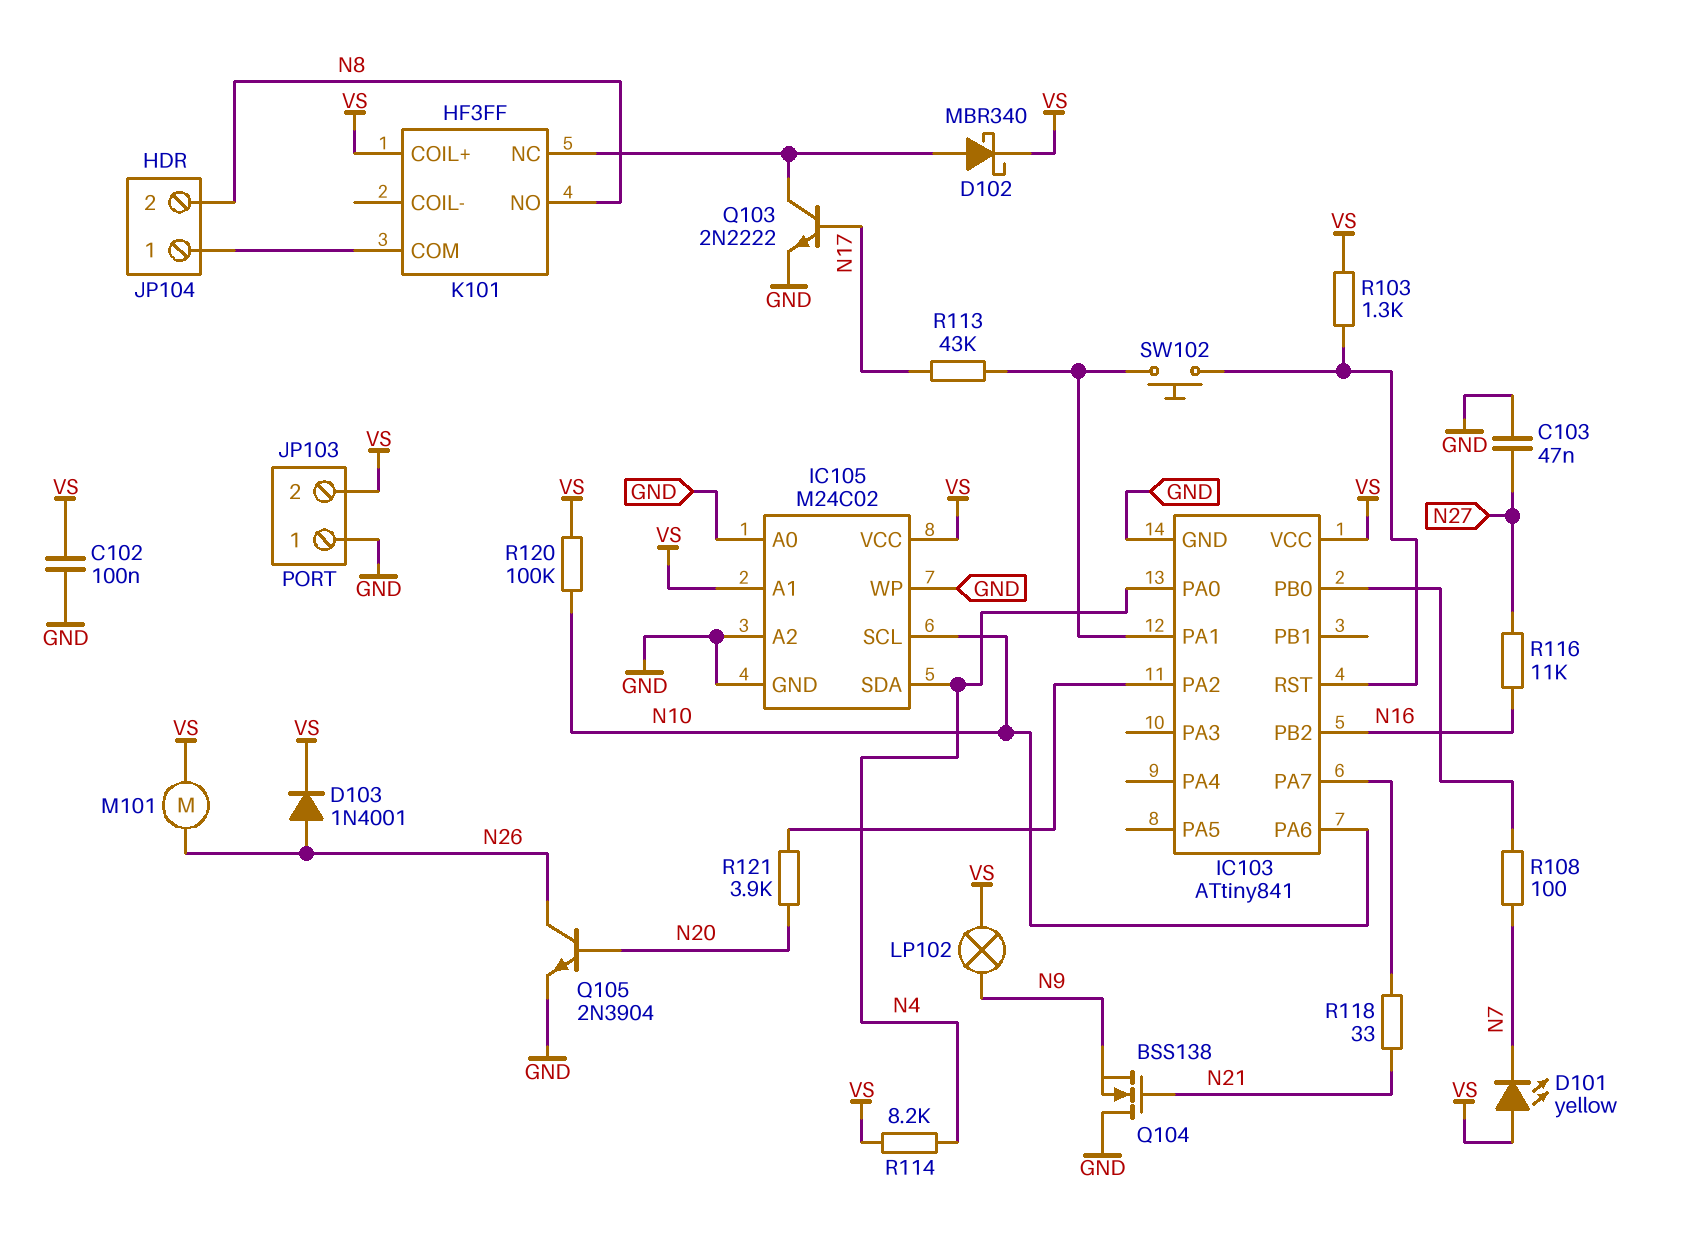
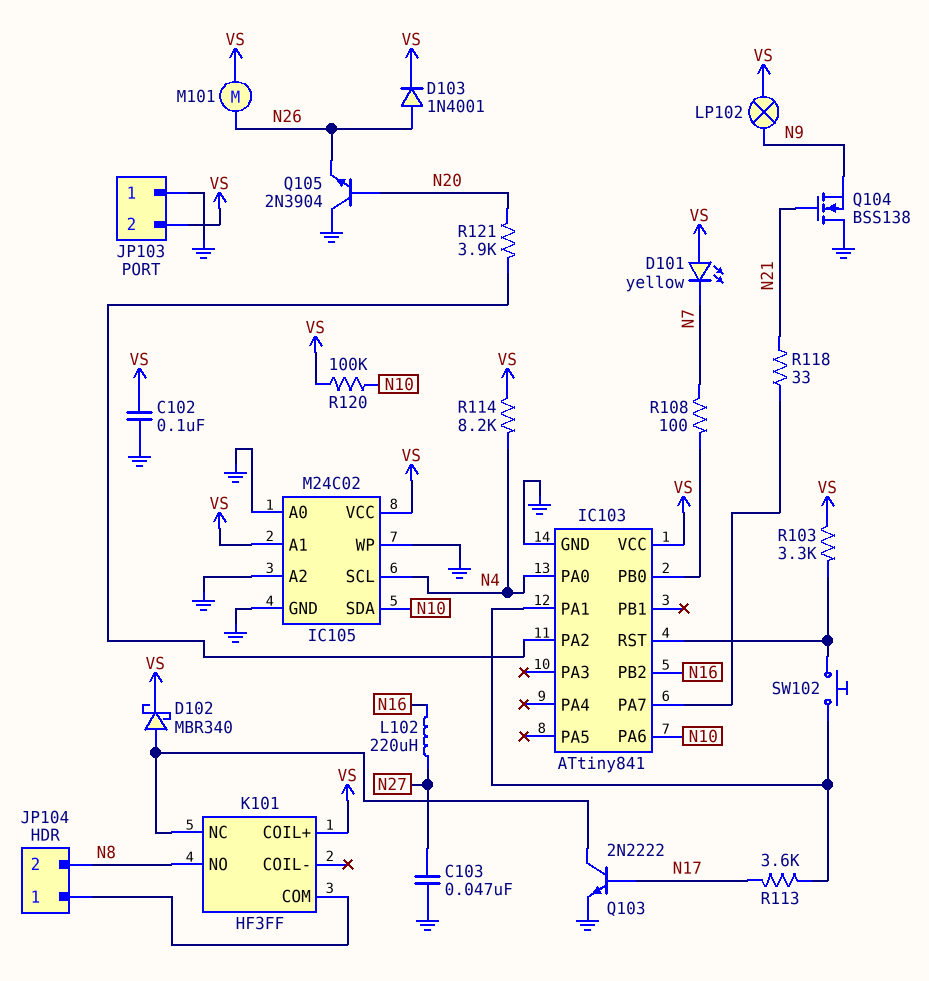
IC105 pin SCL: N10 -> N4
IC105 pin SDA: N4 -> N10
L102: none -> 220uH (N16, N27)
Q105: NPN 2N3904 (B N20, C N26, E GND) -> NPN 2N3904 (B N20, C GND, E N26)
R103: 1.3k (IC103/RST, VS) -> 3.3k (IC103/RST, VS)
R113: 43k (IC103/PA1, N17) -> 3.6k (IC103/PA1, N17)
R116: 11k (N16, N27) -> none

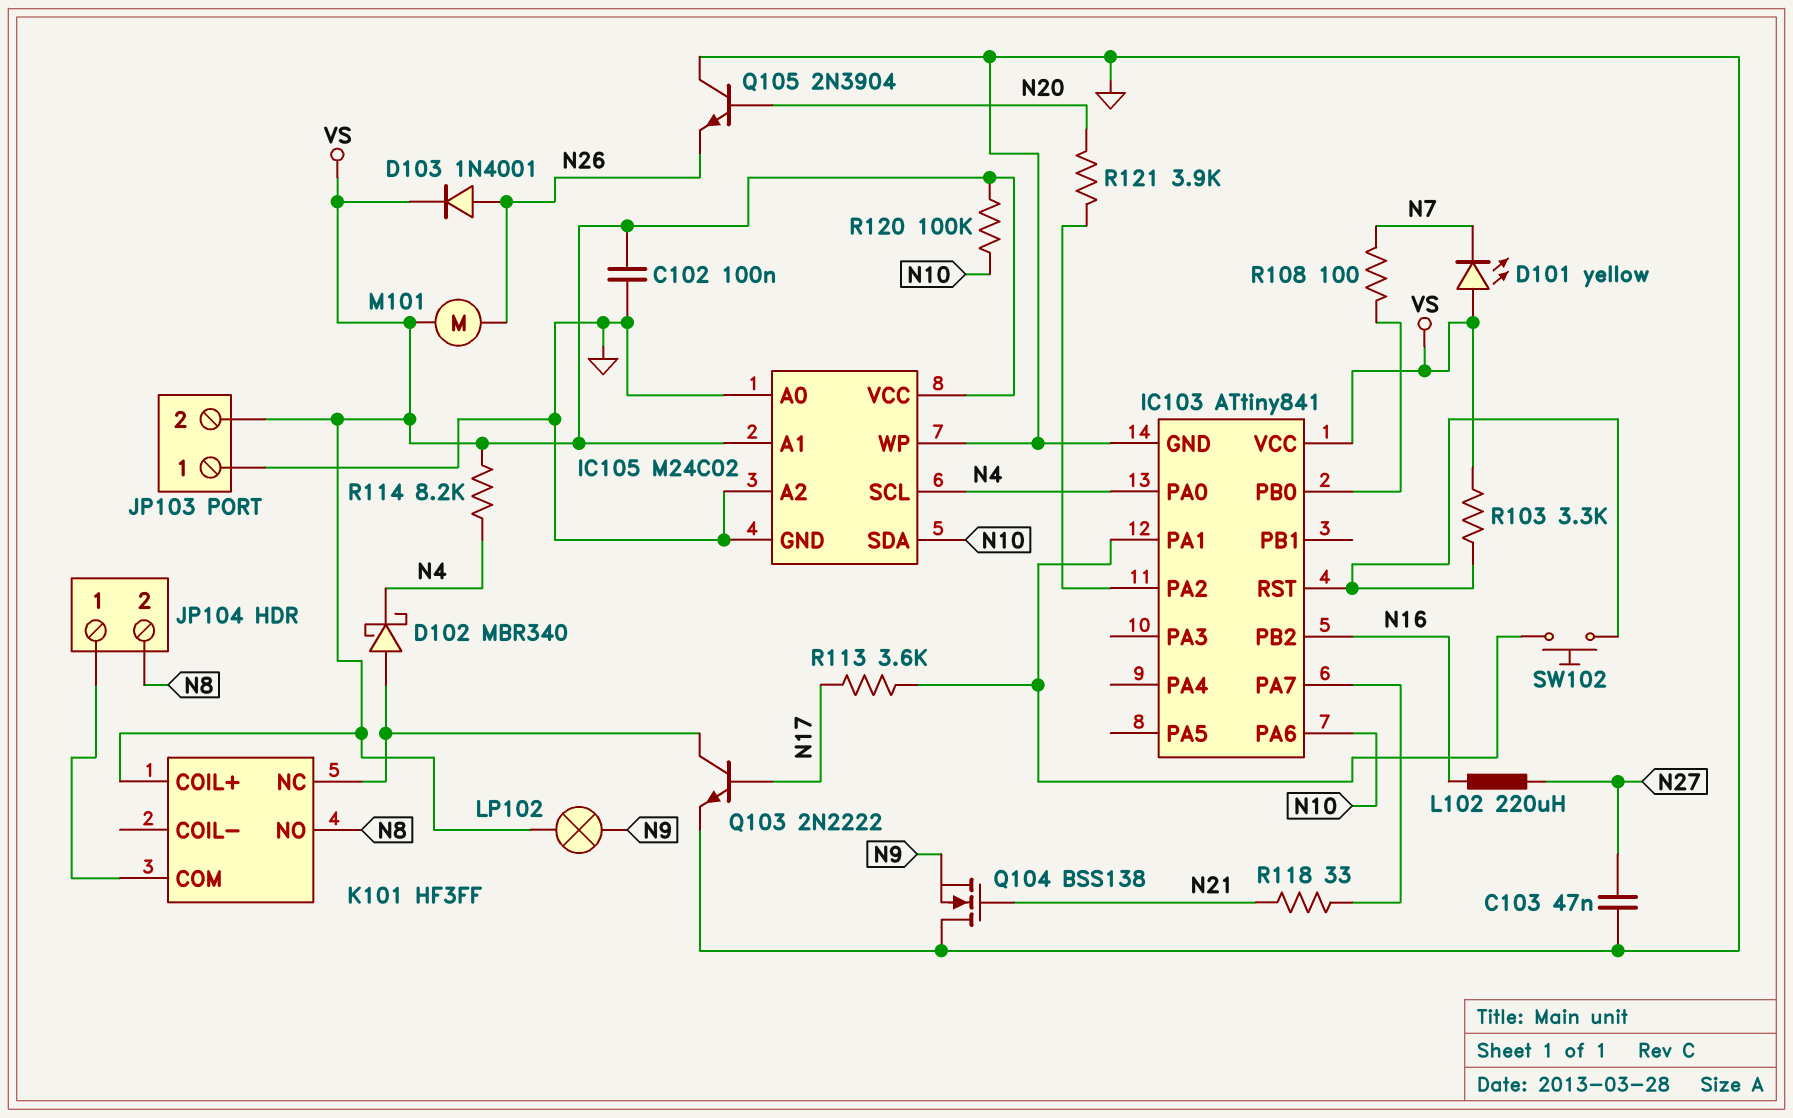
D102: schottky MBR340 (A K101/NC, K VS) -> schottky MBR340 (A K101/NC, K N4)

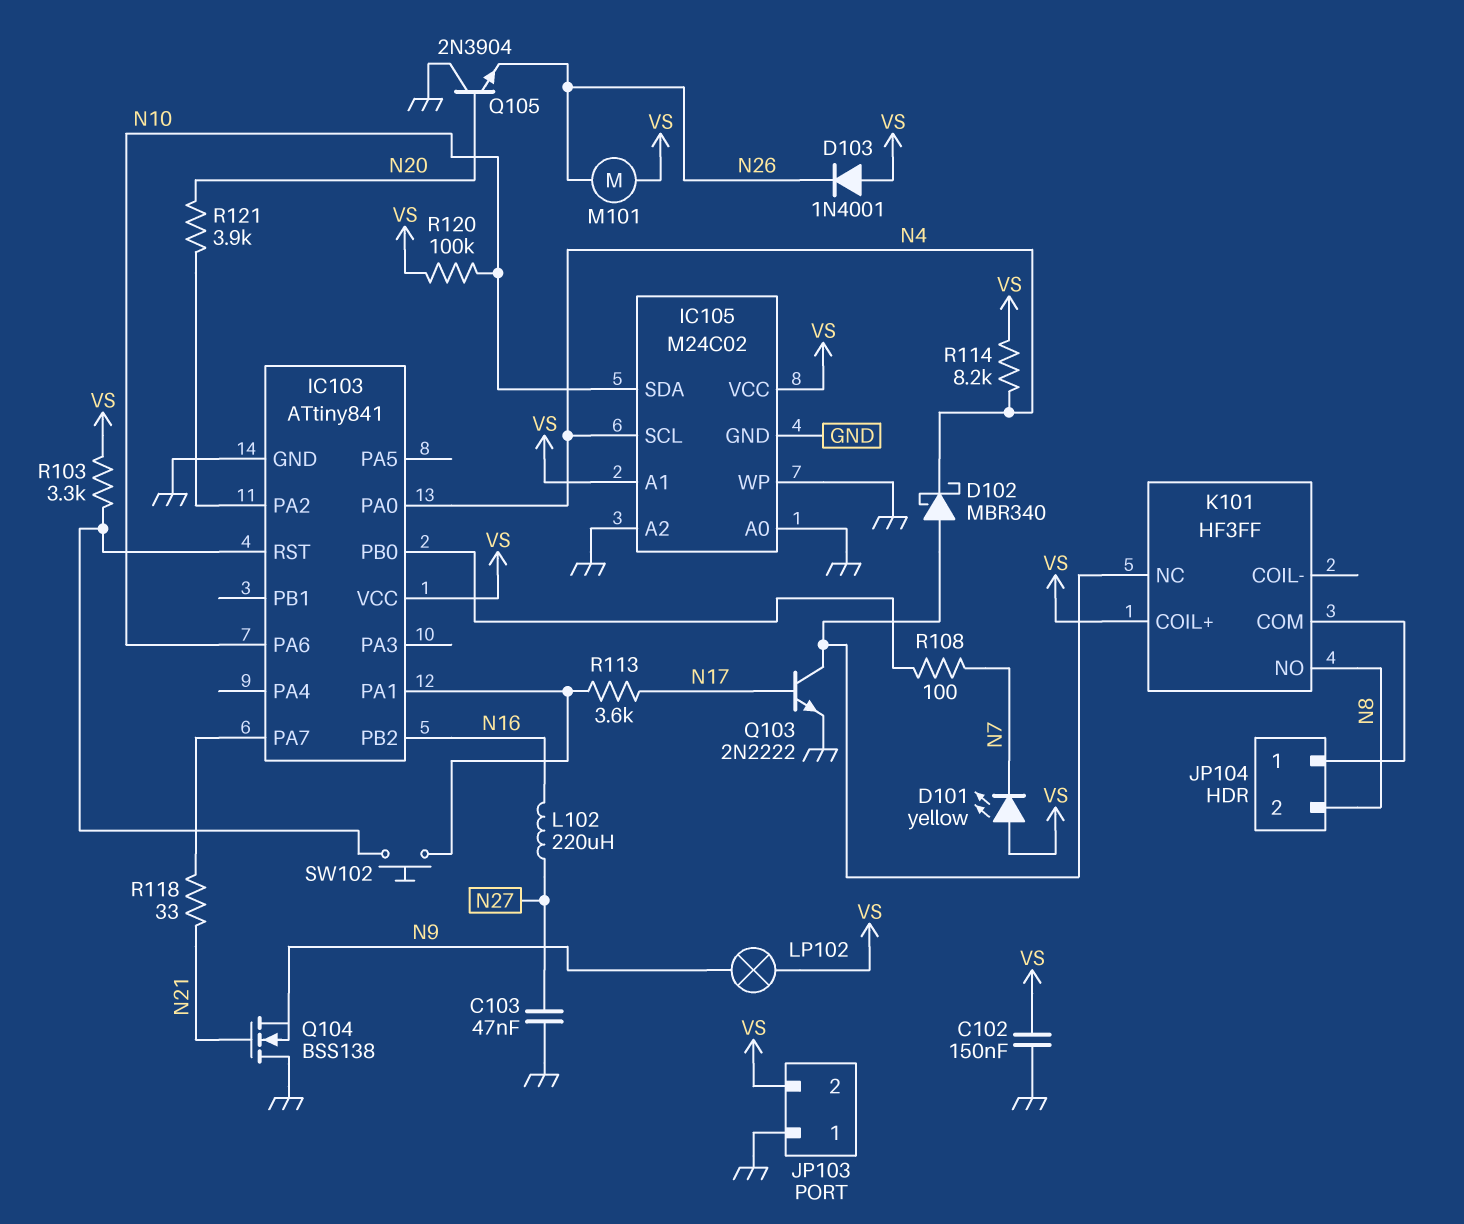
C102: 100nF (GND, VS) -> 150nF (GND, VS)
D103: diode 1N4001 (A N26, K VS) -> diode 1N4001 (A VS, K N26)

